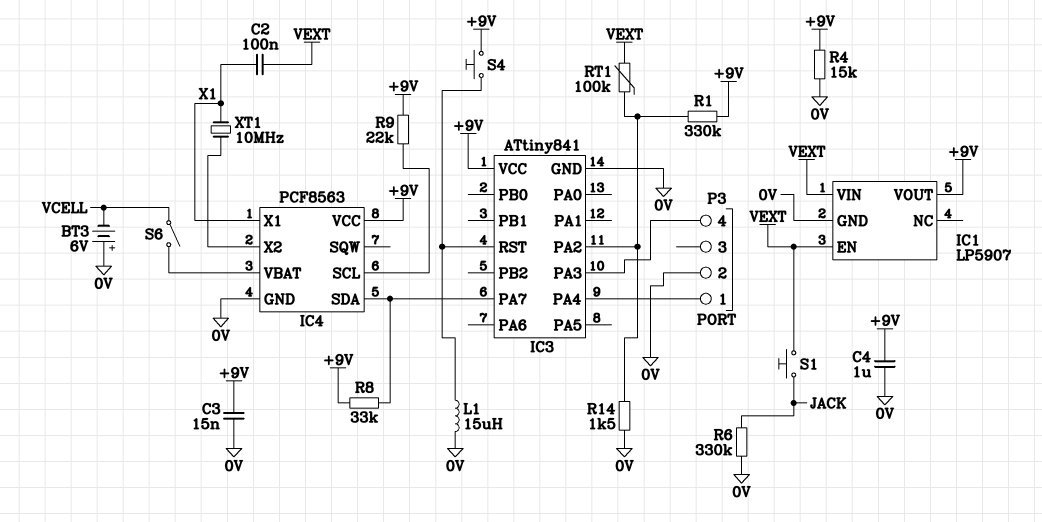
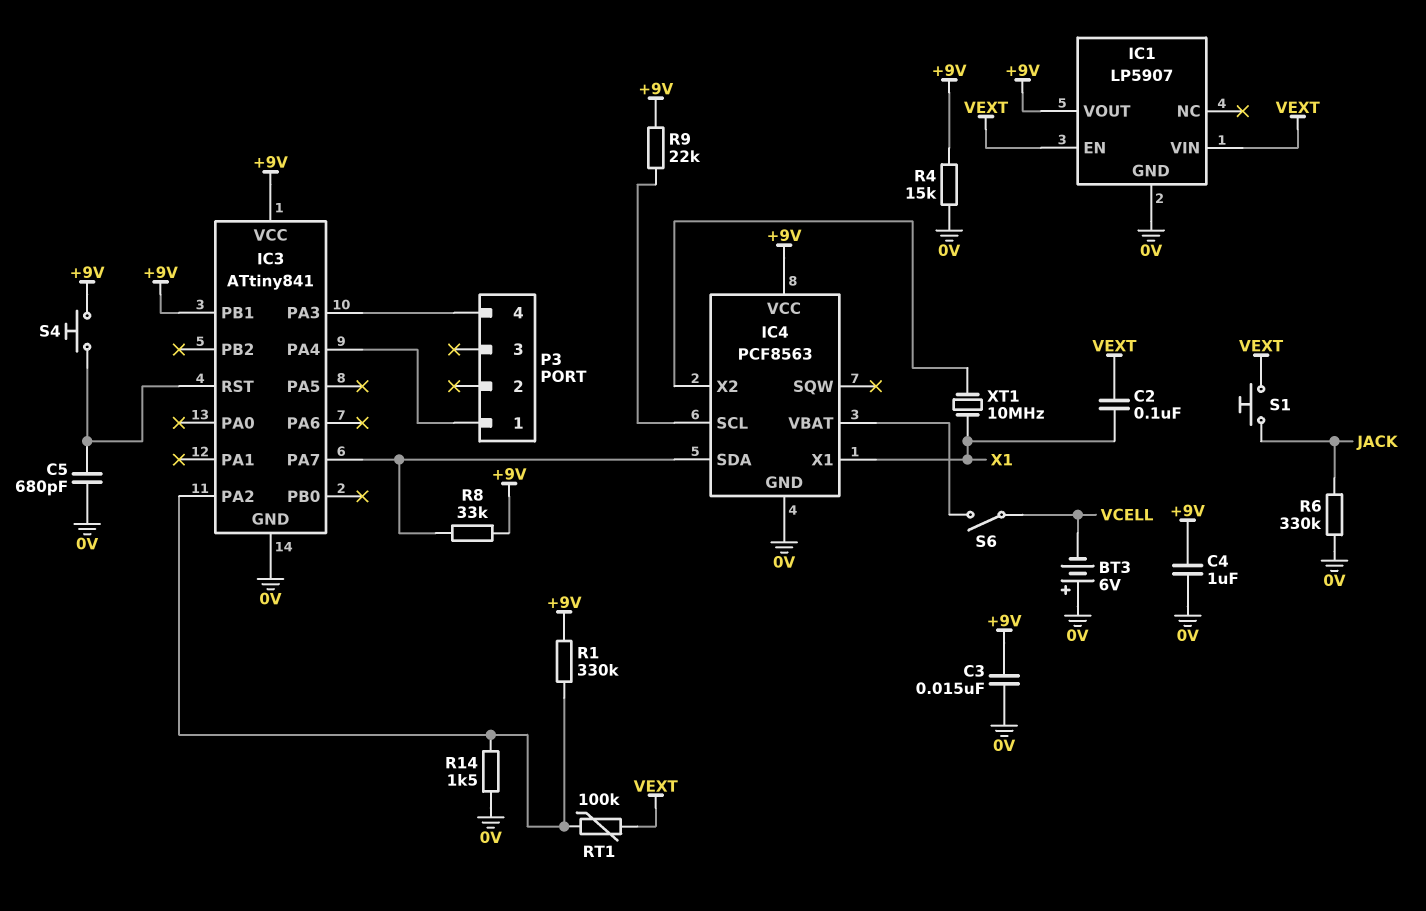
C5: none -> 680pF (0V, IC3/RST)
IC3 pin PB1: none -> +9V
L1: 15uH (0V, IC3/RST) -> none
P3 pin 2: 0V -> none

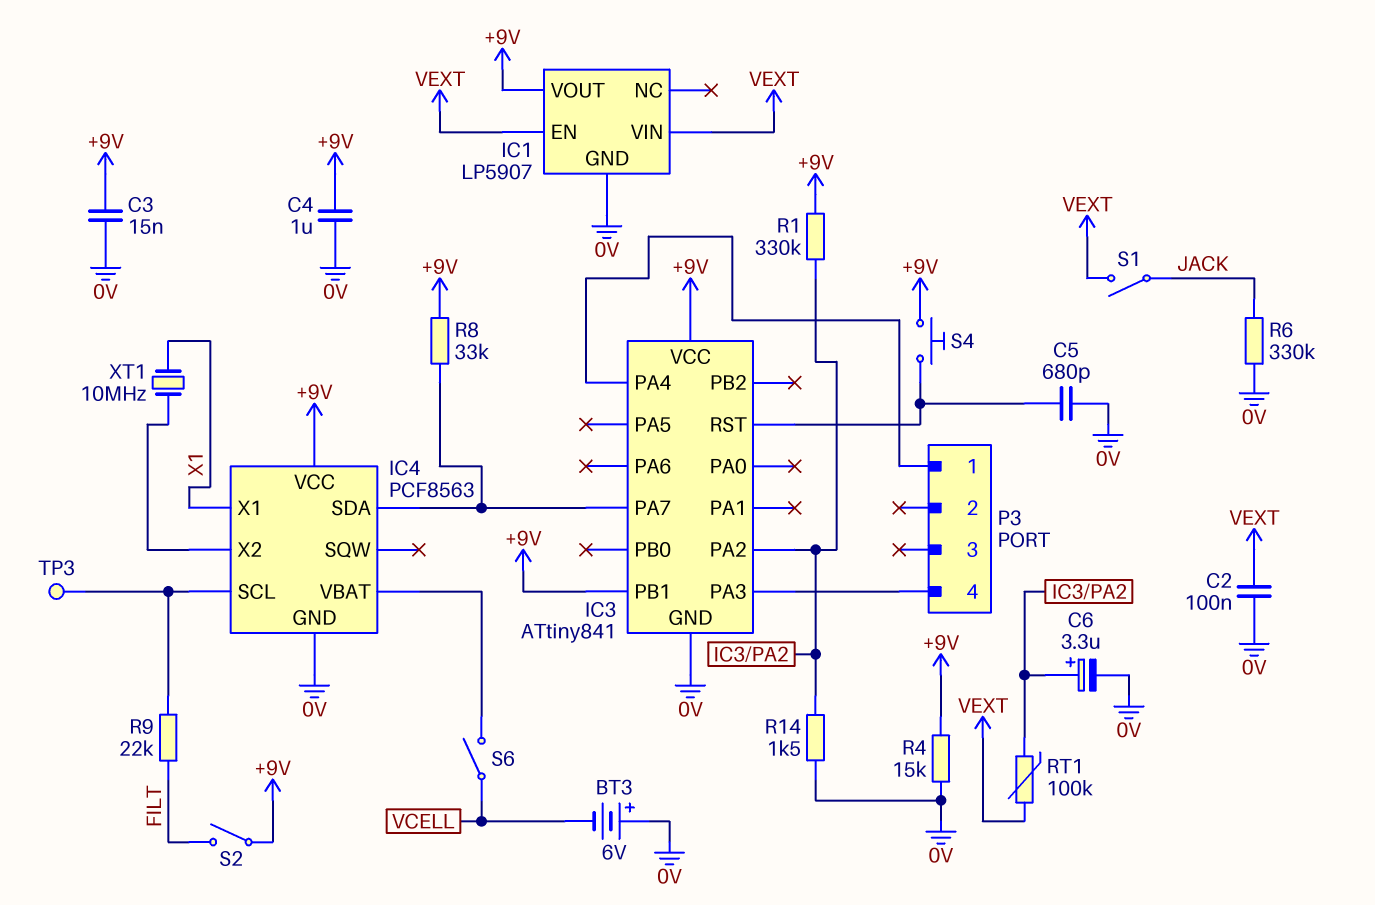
C2: 100nF (VEXT, X1) -> 100nF (0V, VEXT)
C6: none -> 3.3uF (plus IC3/PA2, minus 0V)
R9: 22k (+9V, IC4/SCL) -> 22k (FILT, IC4/SCL)
S1: button (JACK, VEXT) -> switch (JACK, VEXT)
S2: none -> switch (+9V, FILT)
TP3: none -> test point (IC4/SCL)

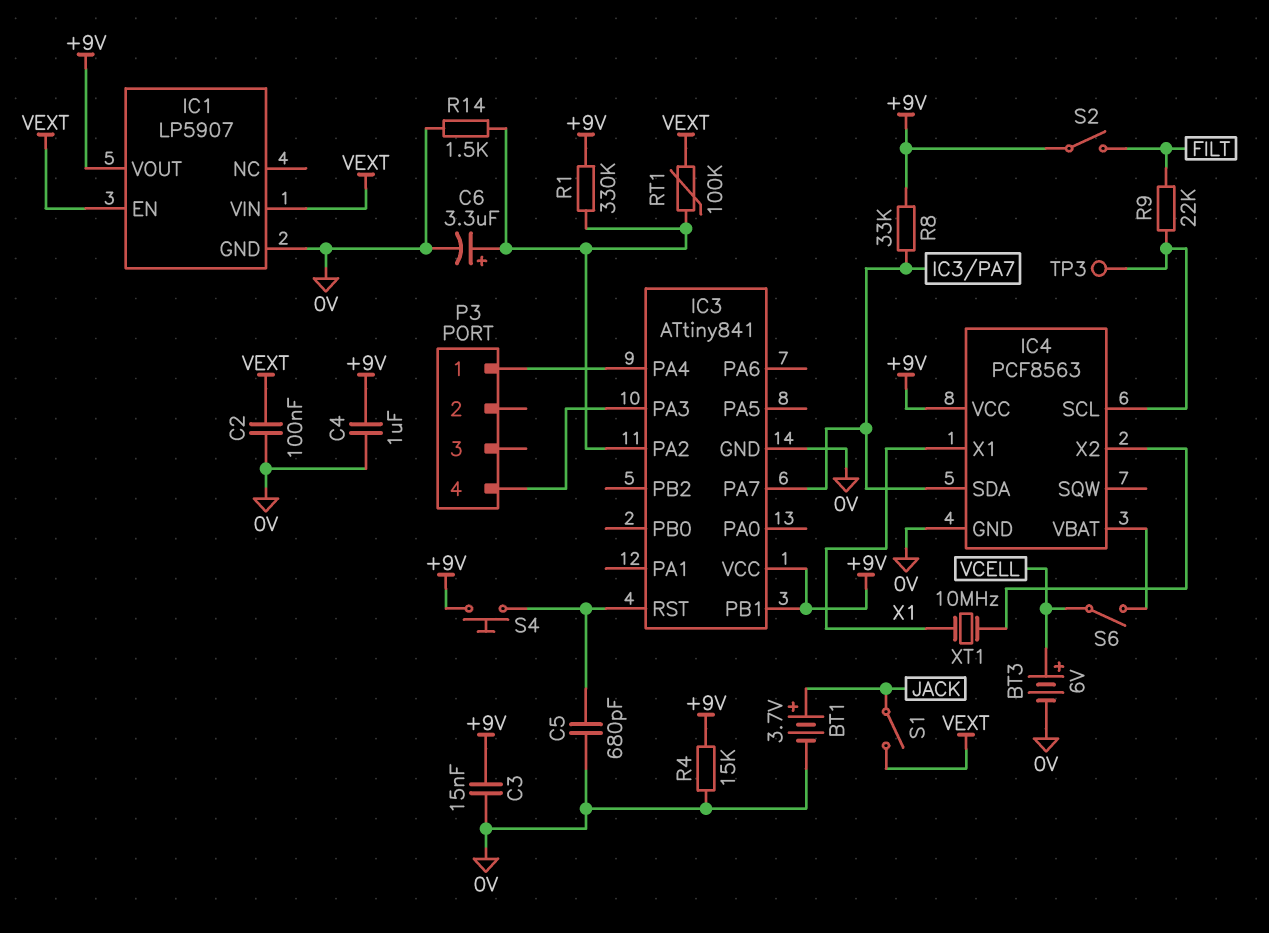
BT1: none -> 3.7V (plus JACK, minus 0V)
BT3: 6V (plus 0V, minus VCELL) -> 6V (plus VCELL, minus 0V)
R6: 330k (0V, JACK) -> none

